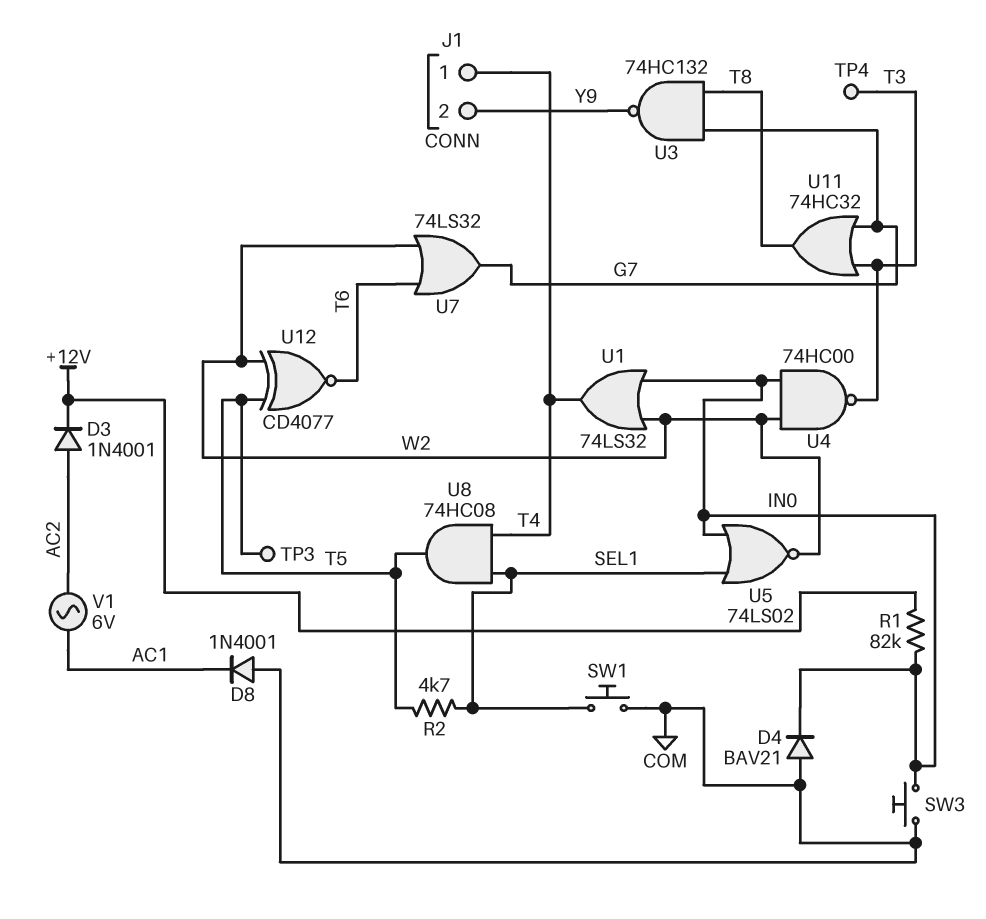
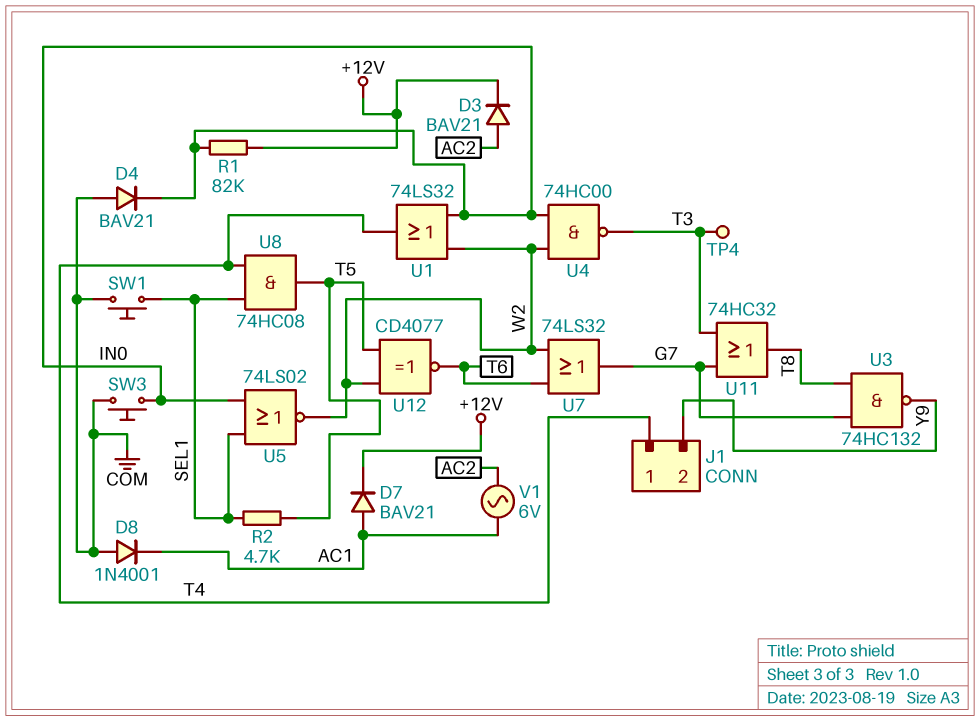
D3: diode 1N4001 (A AC2, K +12V) -> diode BAV21 (A AC2, K +12V)
D7: none -> diode BAV21 (A AC1, K +12V)
TP3: test point (T5) -> none

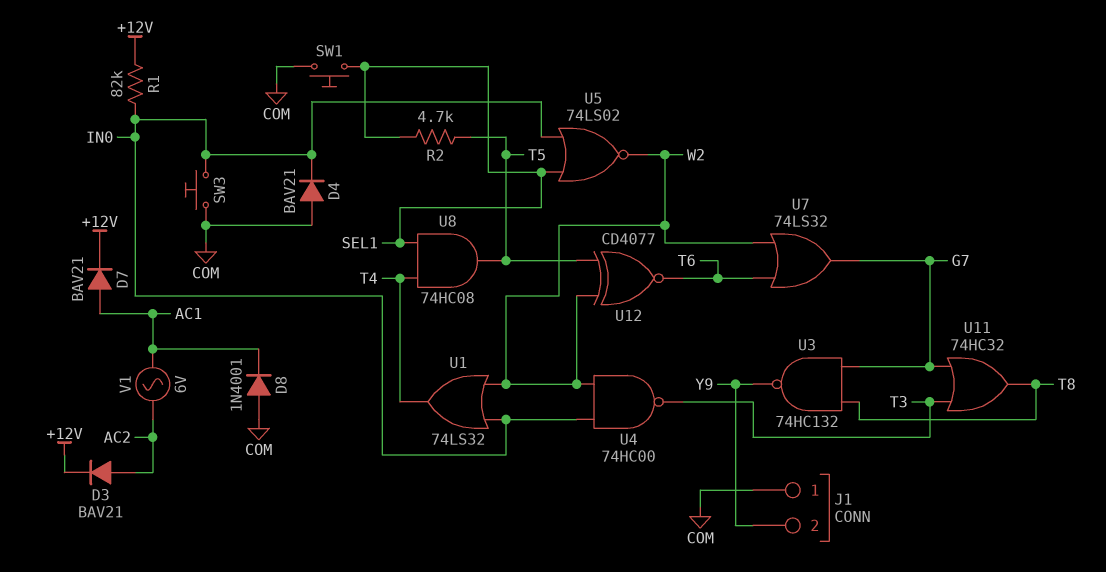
J1 pin 1: T4 -> COM
TP4: test point (T3) -> none

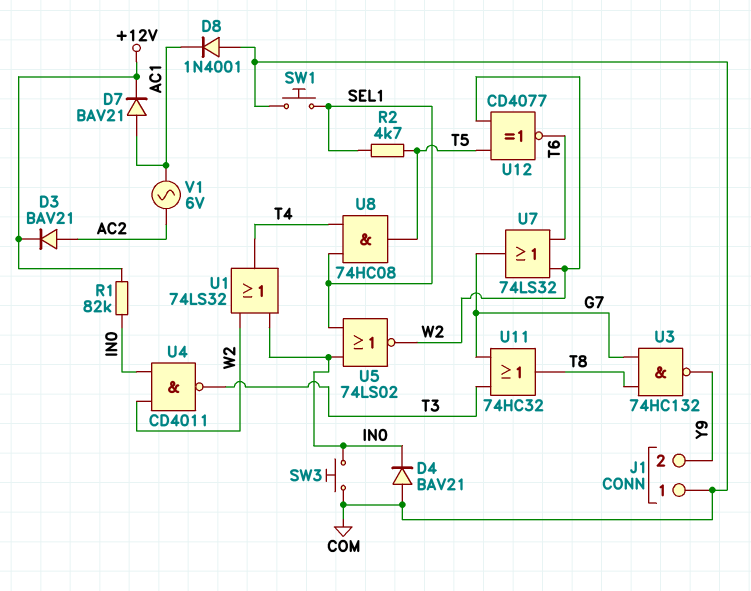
U4: NAND 74HC00 (in IN0, in W2, out T3) -> NAND CD4011 (in IN0, in W2, out T3)

